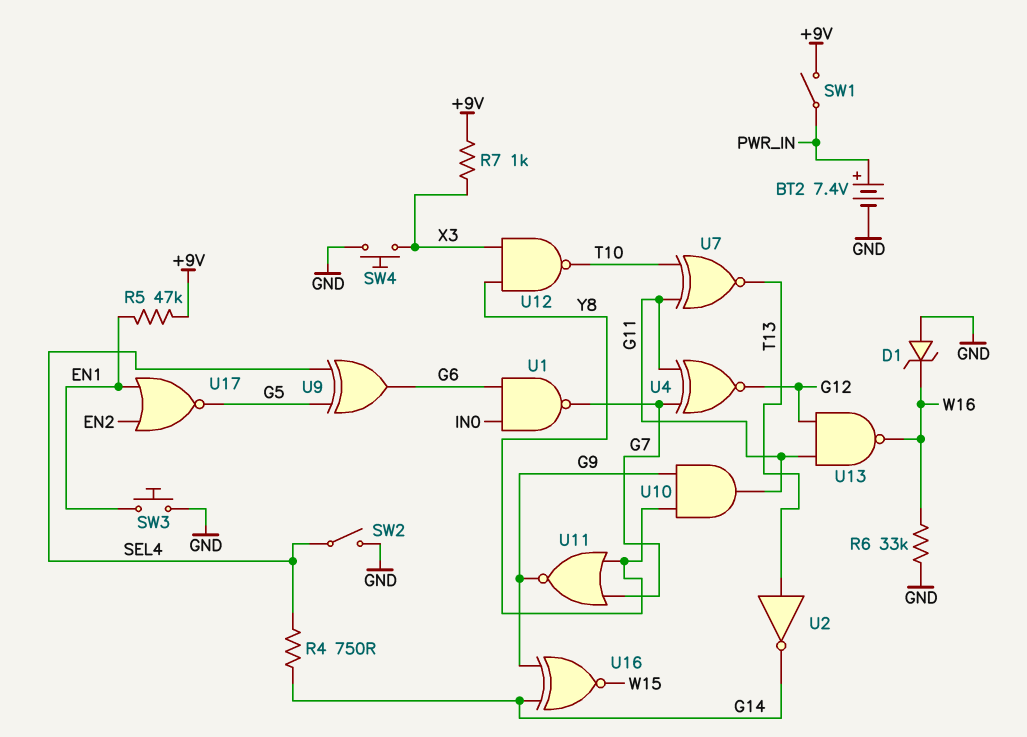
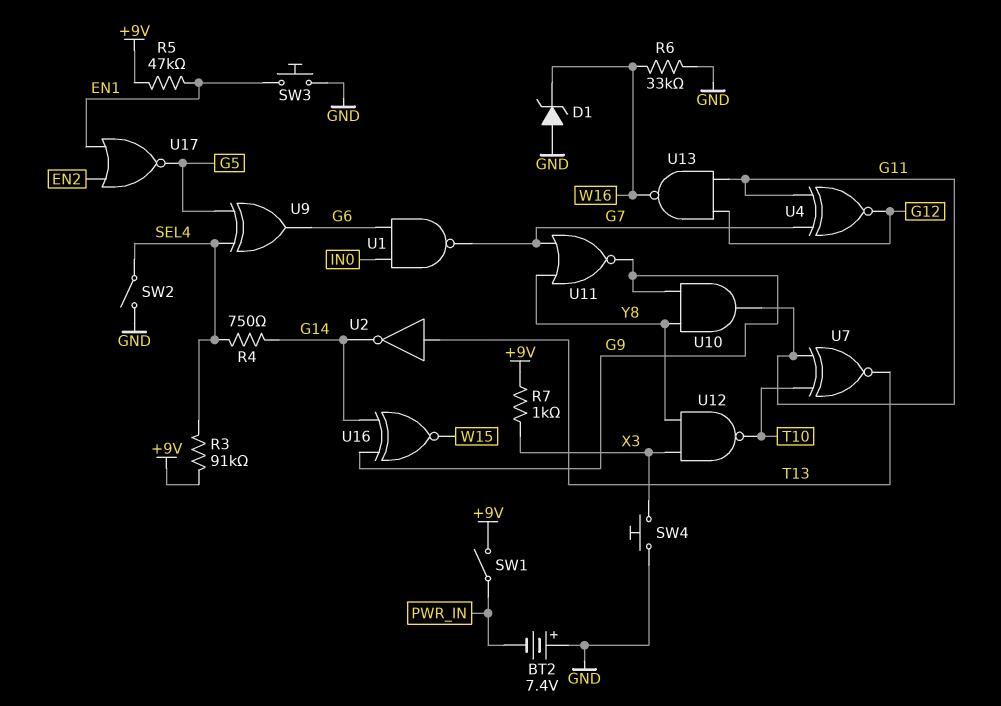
BT2: 7.4V (plus PWR_IN, minus GND) -> 7.4V (plus GND, minus PWR_IN)
R3: none -> 91k (+9V, SEL4)

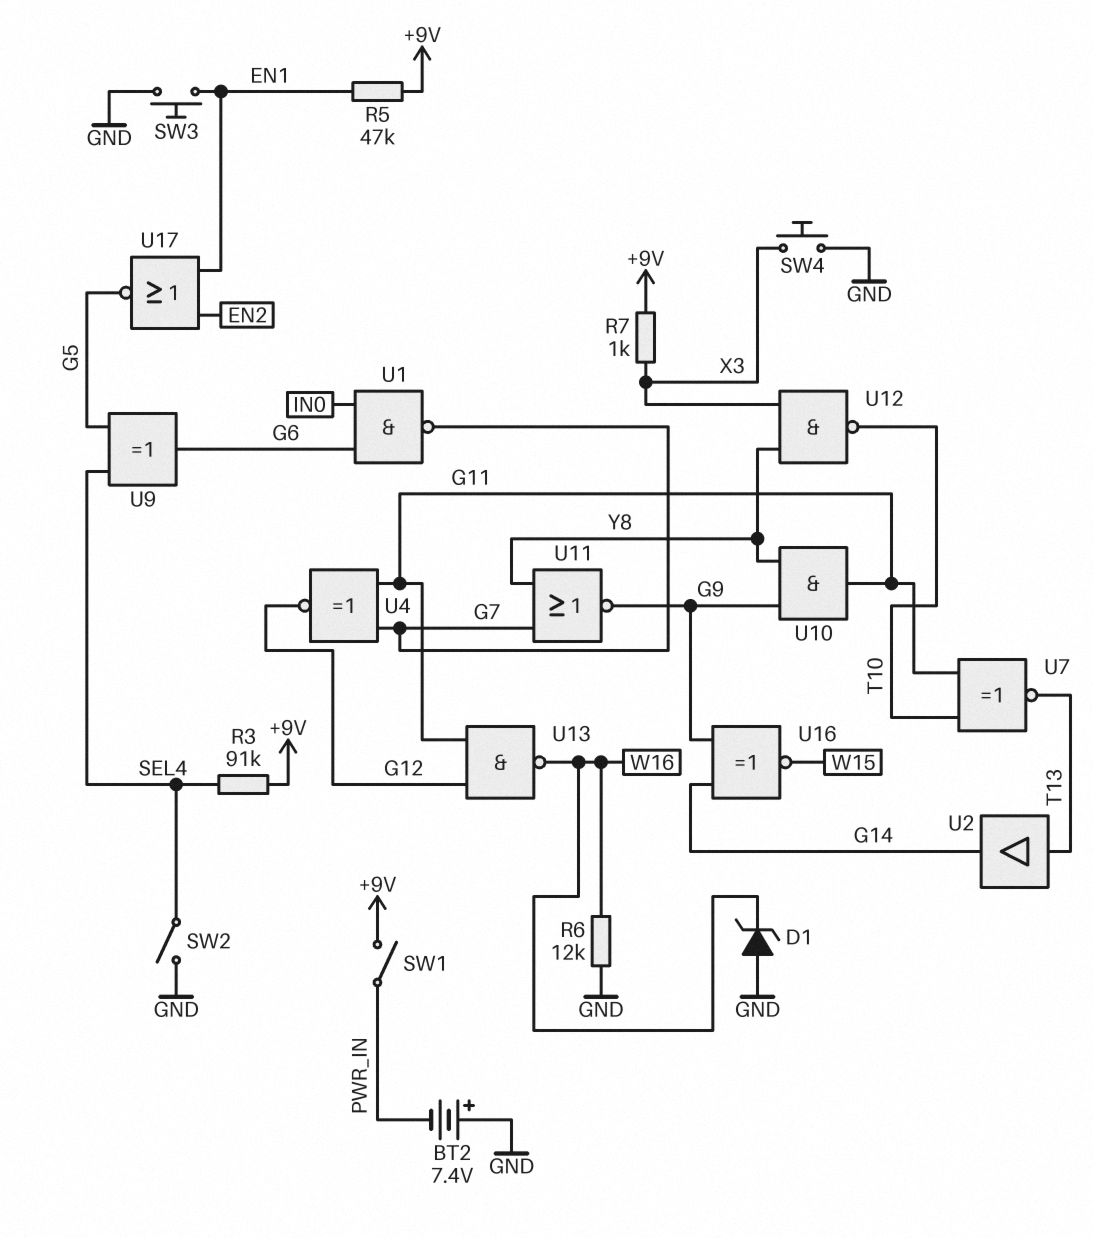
R4: 750 (G14, SEL4) -> none
R6: 33k (GND, W16) -> 12k (GND, W16)
U2: NOT (in T13, out G14) -> buffer (in T13, out G14)

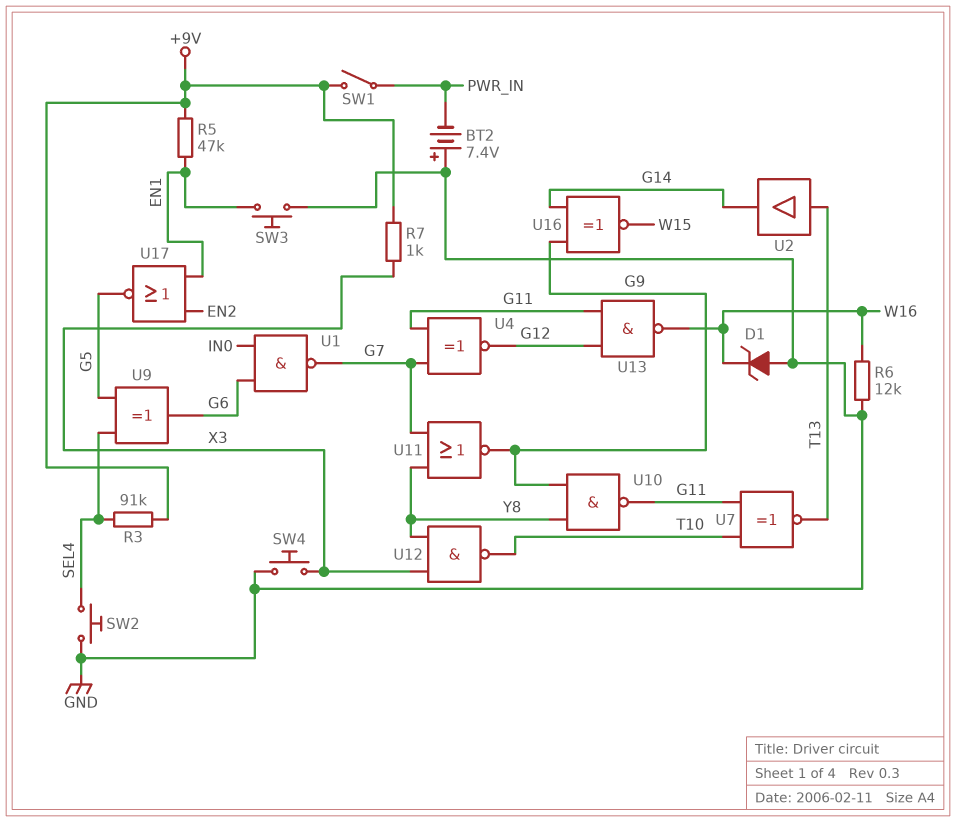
SW2: switch (GND, SEL4) -> button (GND, SEL4)
U10: AND (in G9, in Y8, out G11) -> NAND (in G9, in Y8, out G11)

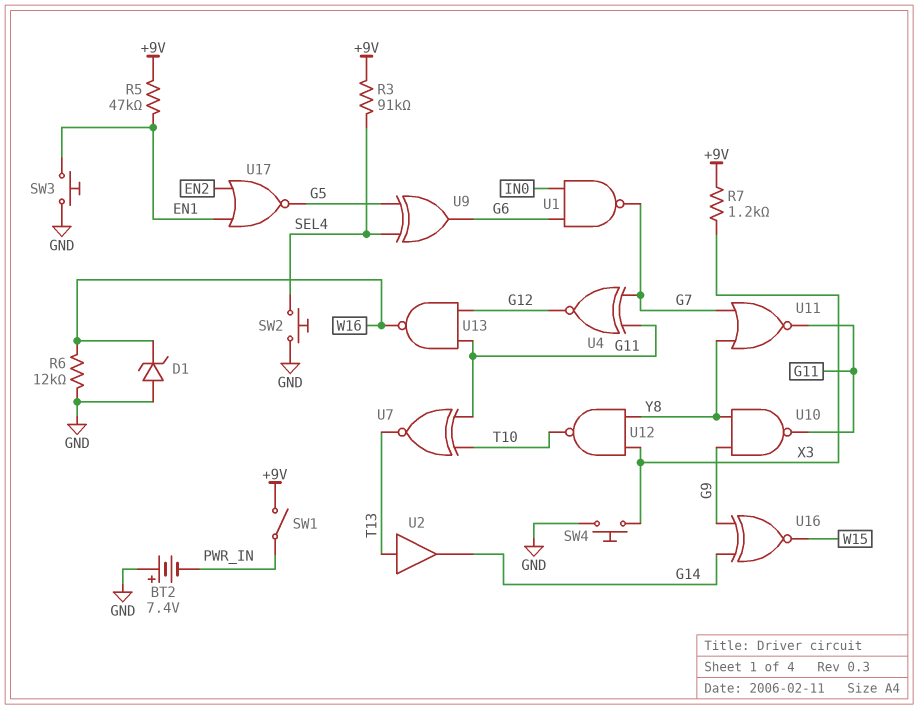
R7: 1k (+9V, X3) -> 1.2k (+9V, X3)
U11: NOR (in G7, in Y8, out G9) -> NOR (in G7, in Y8, out G11)

